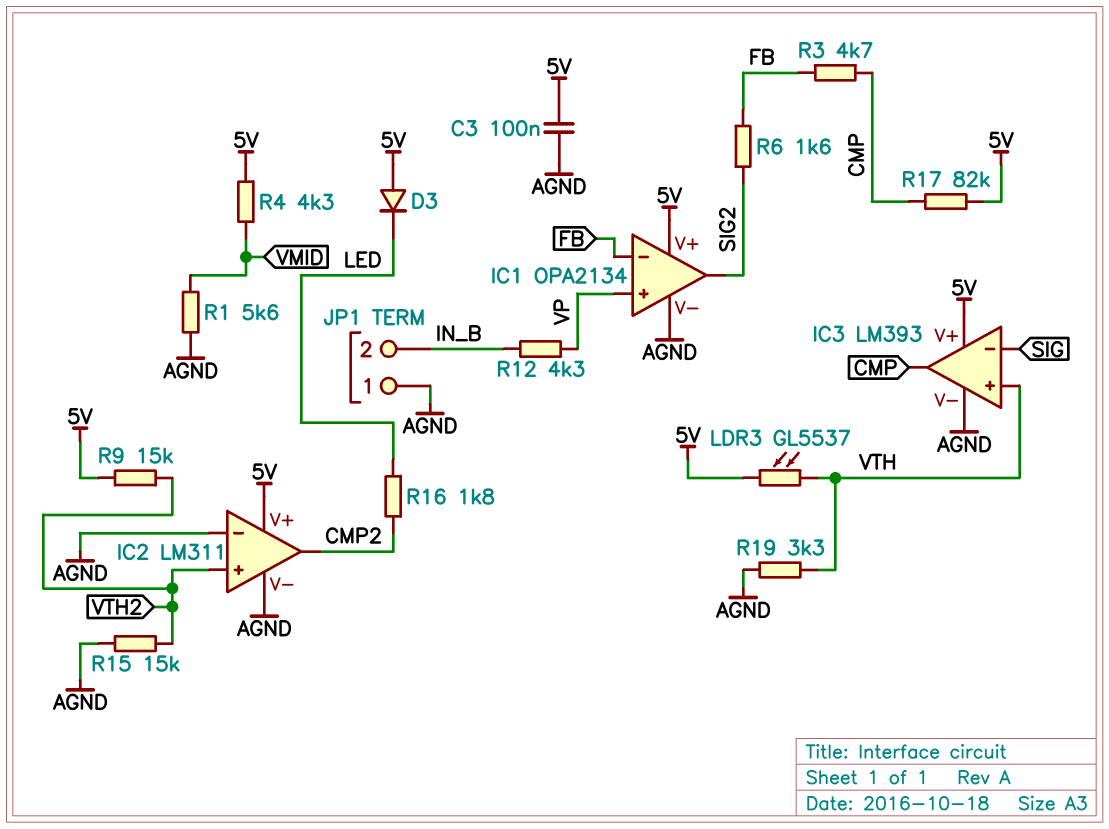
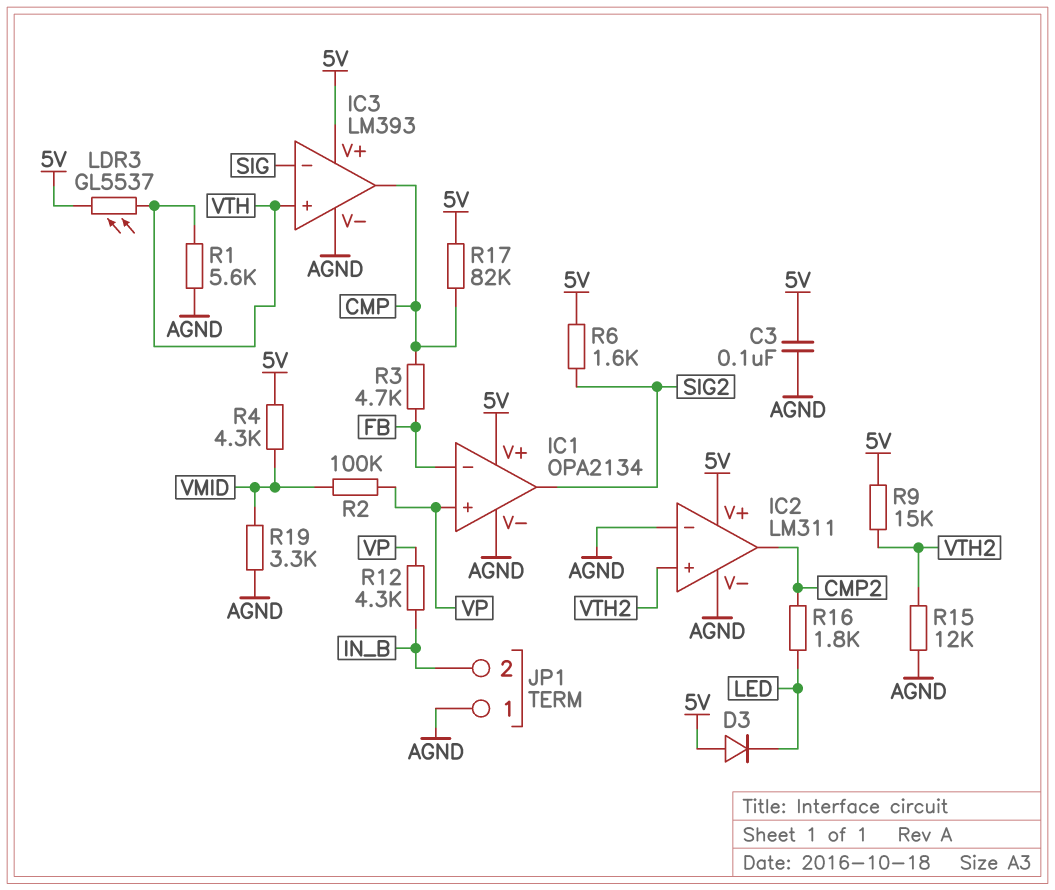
R1: 5.6k (AGND, VMID) -> 5.6k (AGND, VTH)
R2: none -> 100k (VMID, VP)
R6: 1.6k (FB, SIG2) -> 1.6k (5V, SIG2)
R15: 15k (AGND, VTH2) -> 12k (AGND, VTH2)
R19: 3.3k (AGND, VTH) -> 3.3k (AGND, VMID)

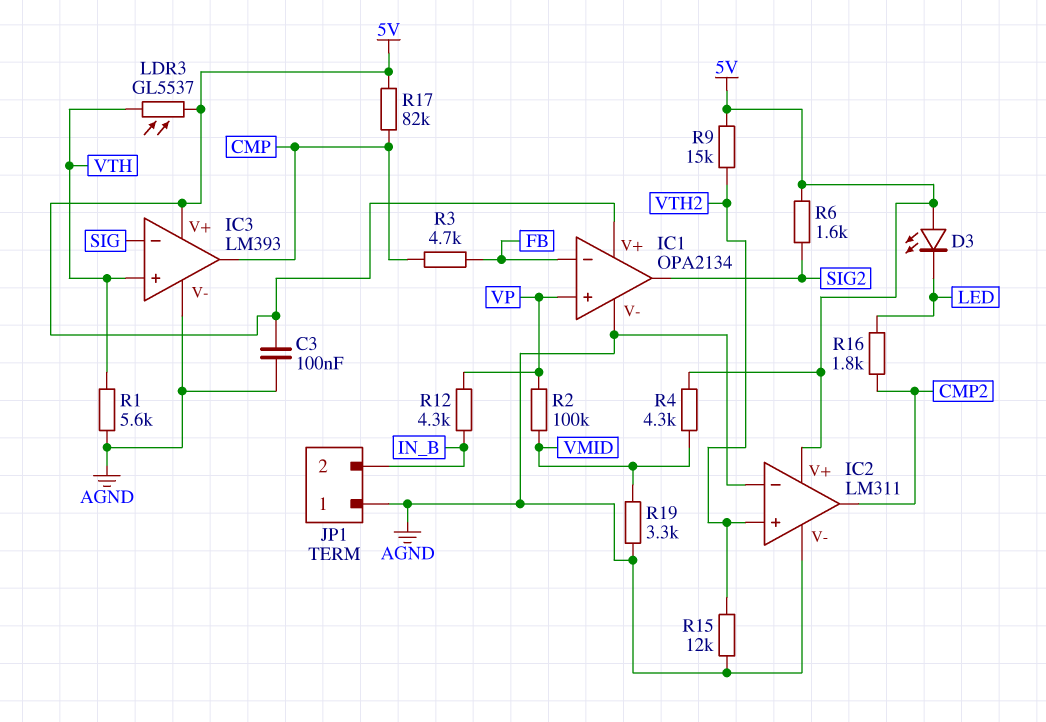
D3: diode (A 5V, K LED) -> LED (A 5V, K LED)

